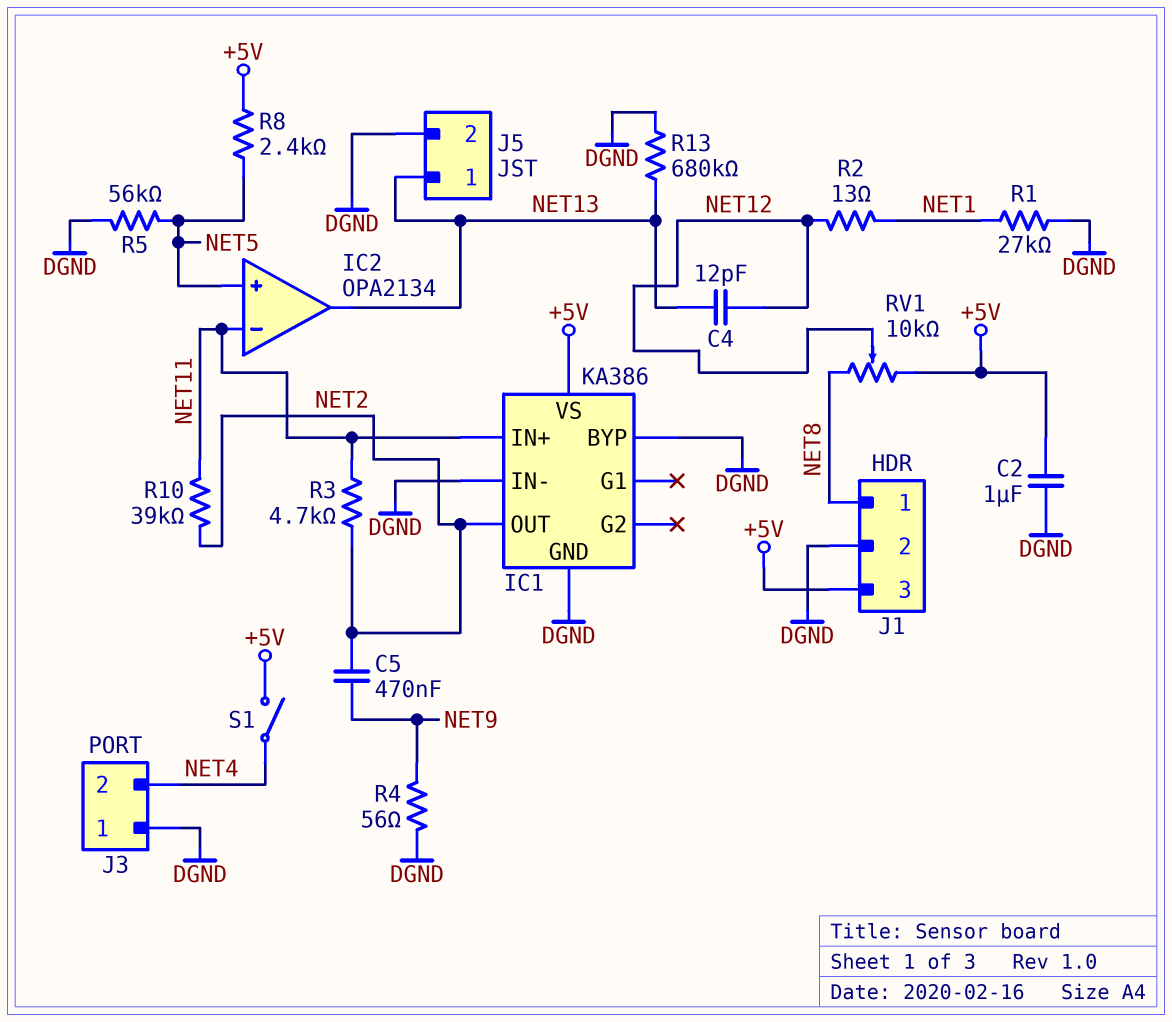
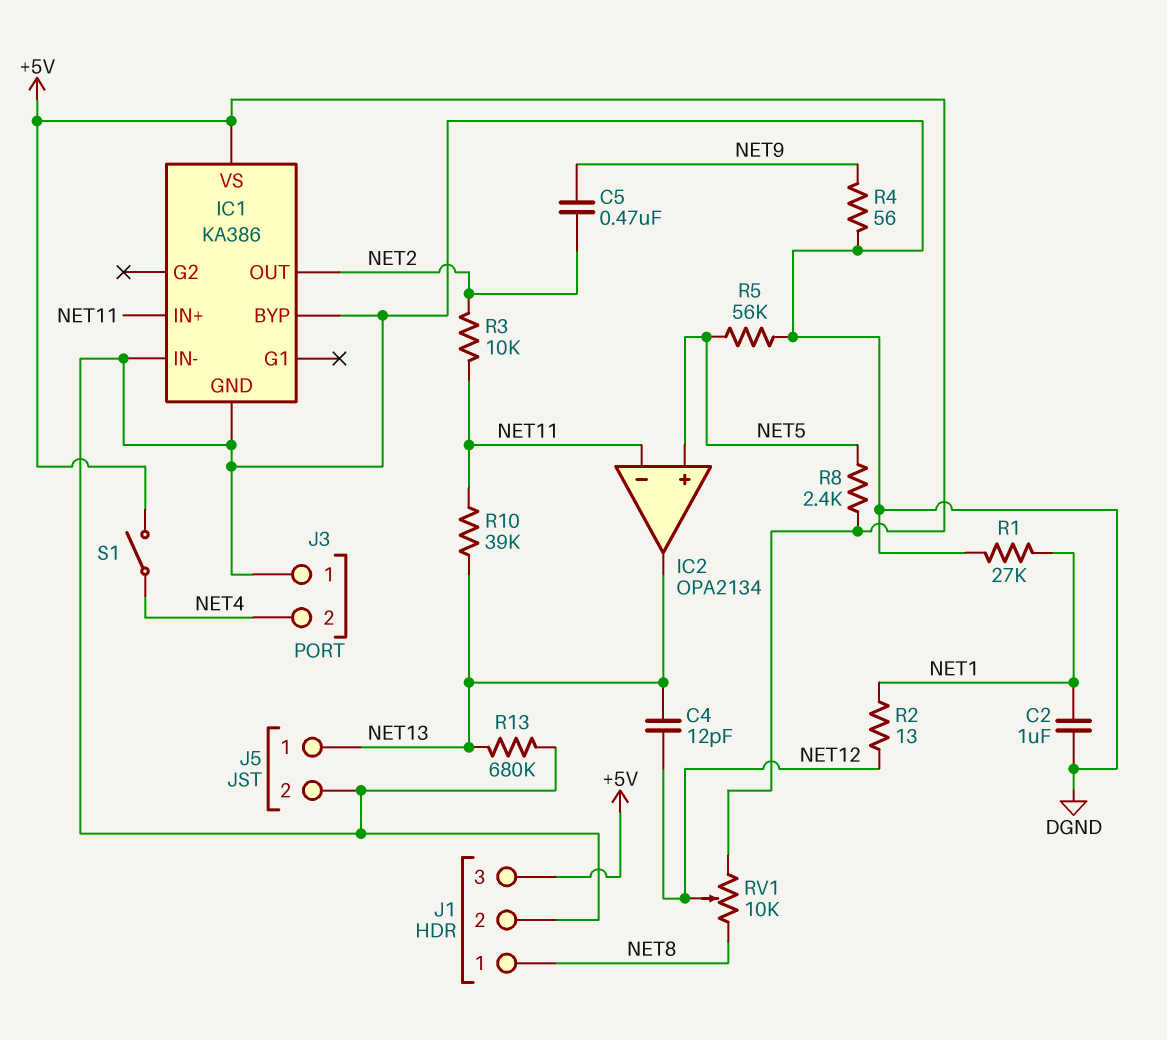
C2: 1uF (+5V, DGND) -> 1uF (DGND, NET1)
R3: 4.7k (NET2, NET11) -> 10k (NET2, NET11)
R10: 39k (NET2, NET11) -> 39k (NET11, NET13)

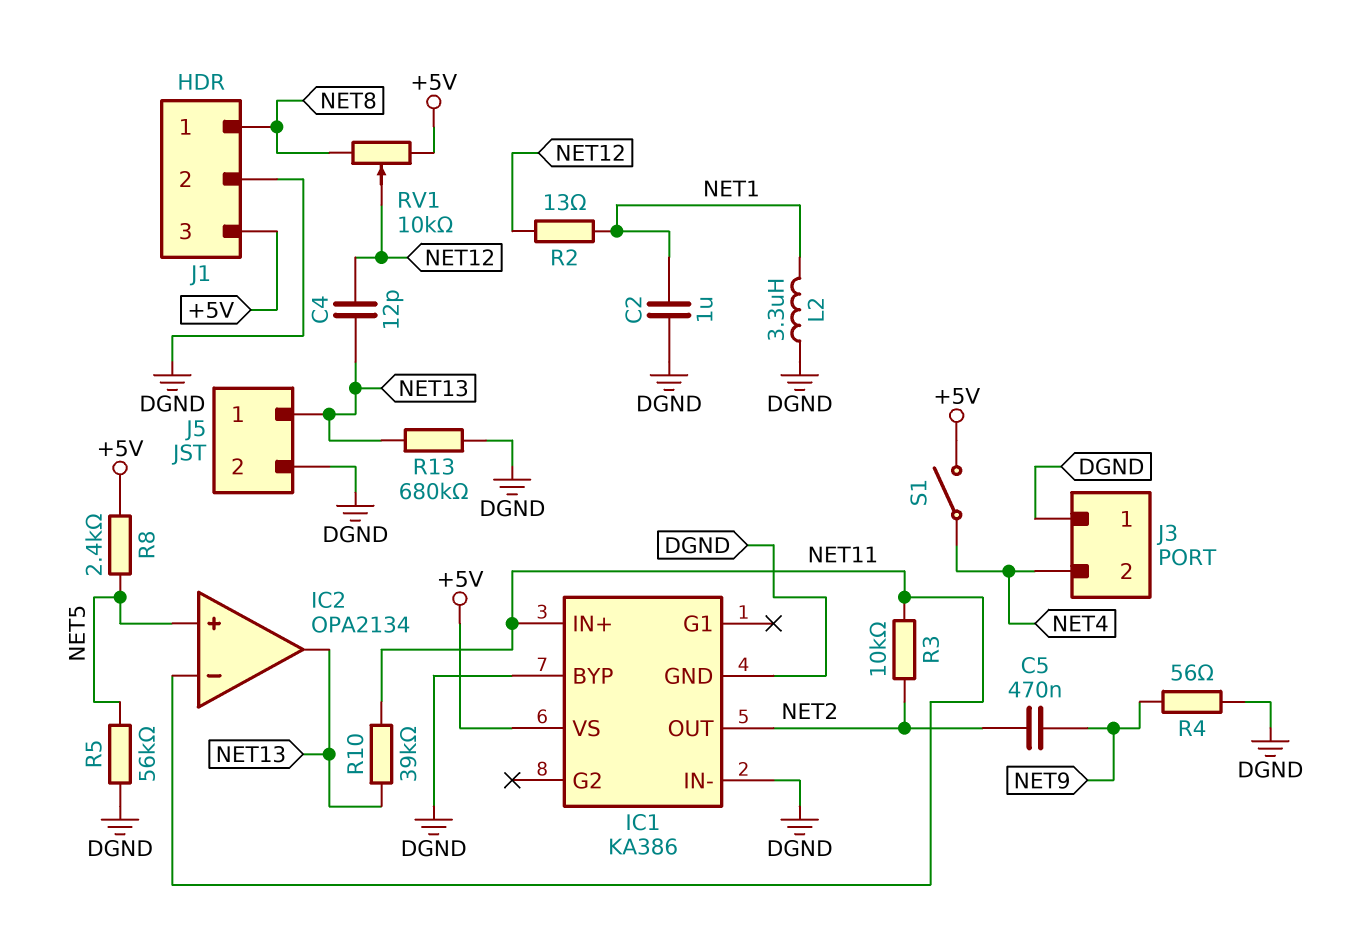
L2: none -> 3.3uH (DGND, NET1)
R1: 27k (DGND, NET1) -> none

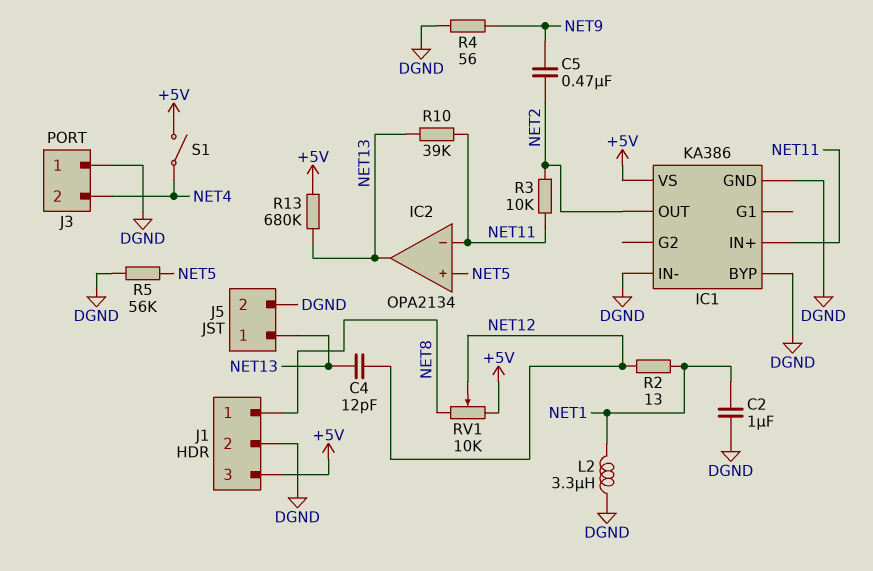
R8: 2.4k (+5V, NET5) -> none
R13: 680k (DGND, NET13) -> 680k (+5V, NET13)

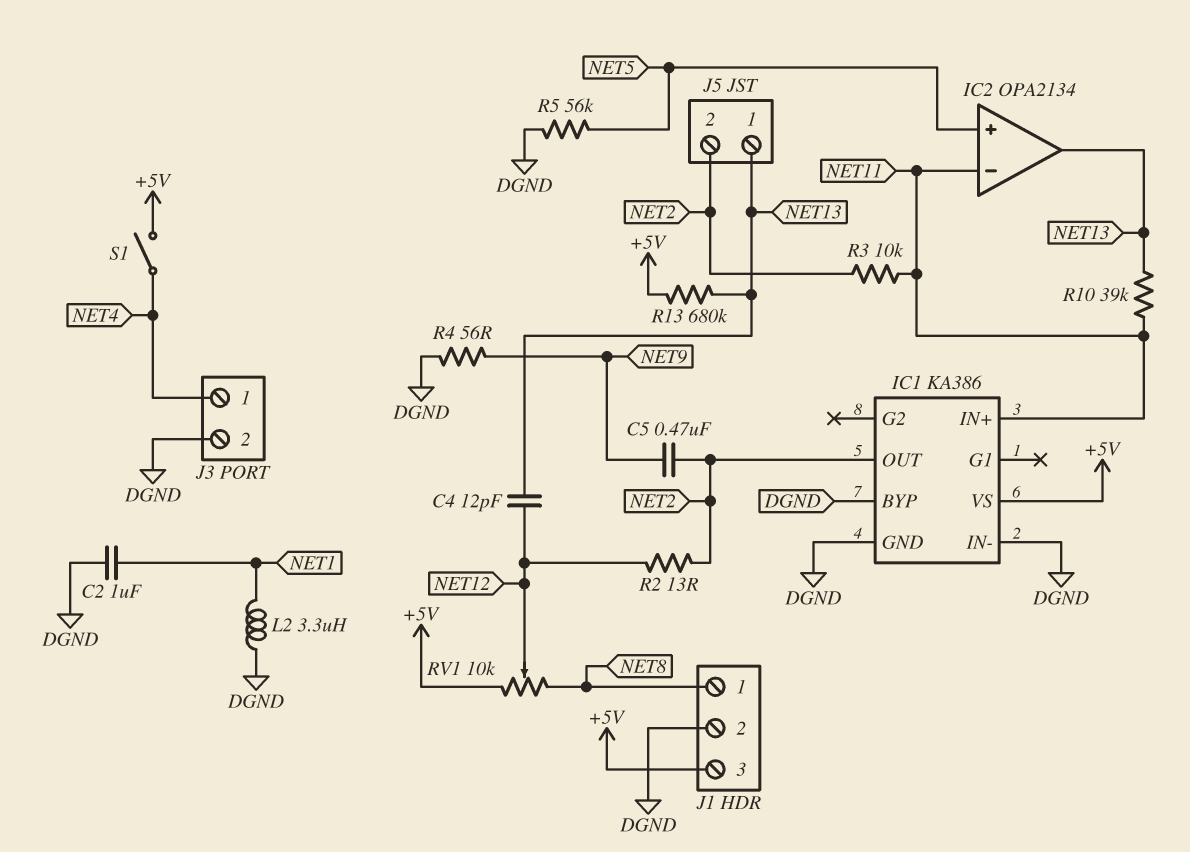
J3 pin 1: DGND -> NET4
J3 pin 2: NET4 -> DGND
J5 pin 2: DGND -> NET2
R2: 13 (NET1, NET12) -> 13 (NET2, NET12)

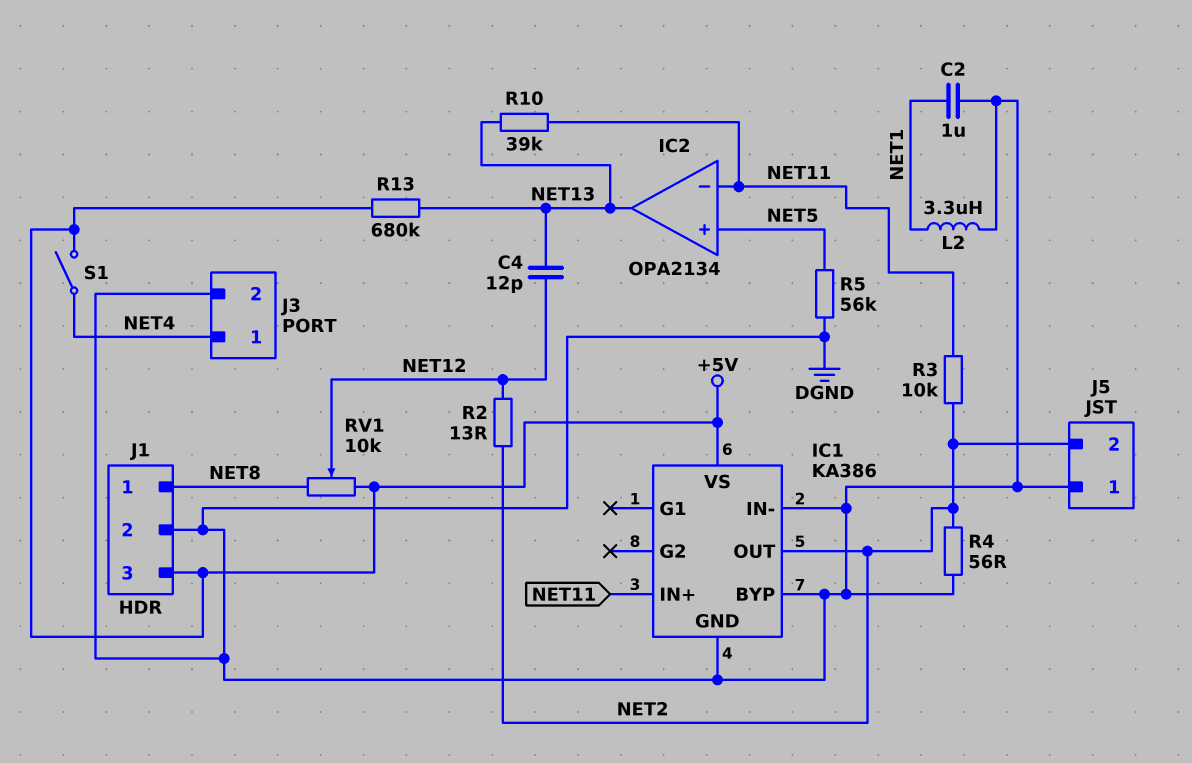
C5: 470nF (NET2, NET9) -> none
J5 pin 1: NET13 -> DGND
R4: 56 (DGND, NET9) -> 56 (DGND, NET2)

